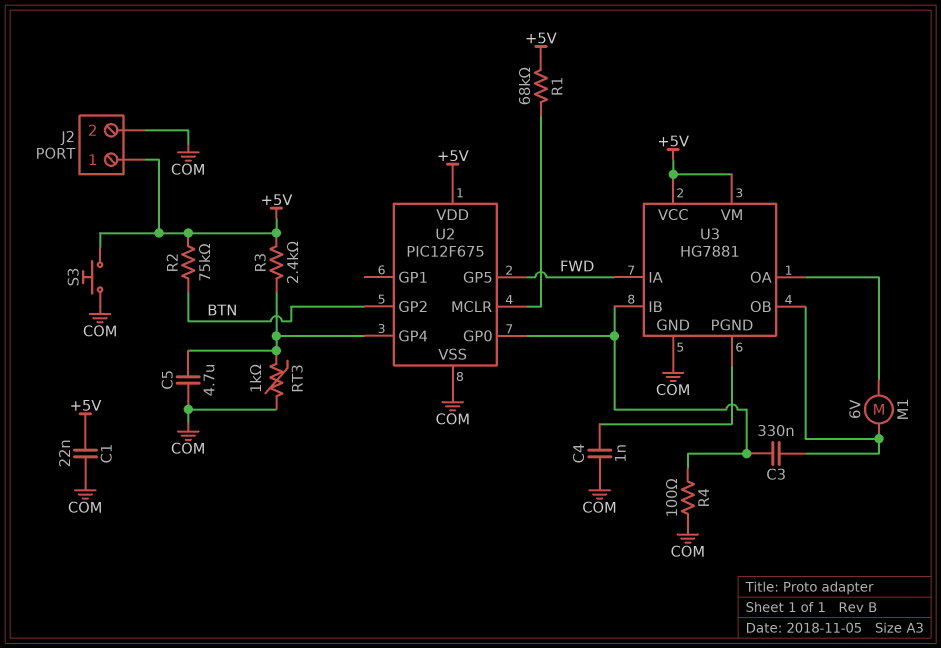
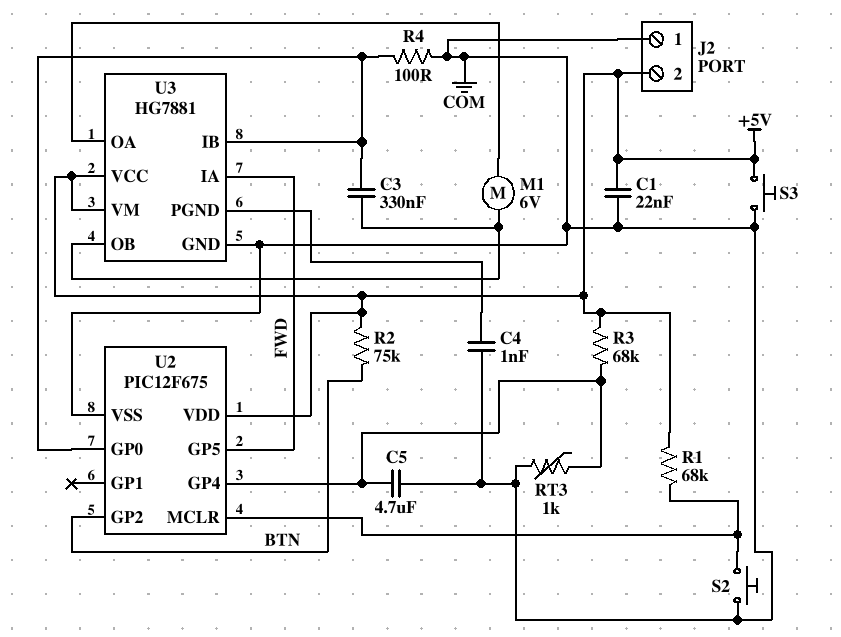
J2 pin 1: +5V -> COM
J2 pin 2: COM -> +5V
R3: 2.4k (+5V, U2/GP4) -> 68k (+5V, U2/GP4)
S2: none -> button (COM, U2/MCLR)

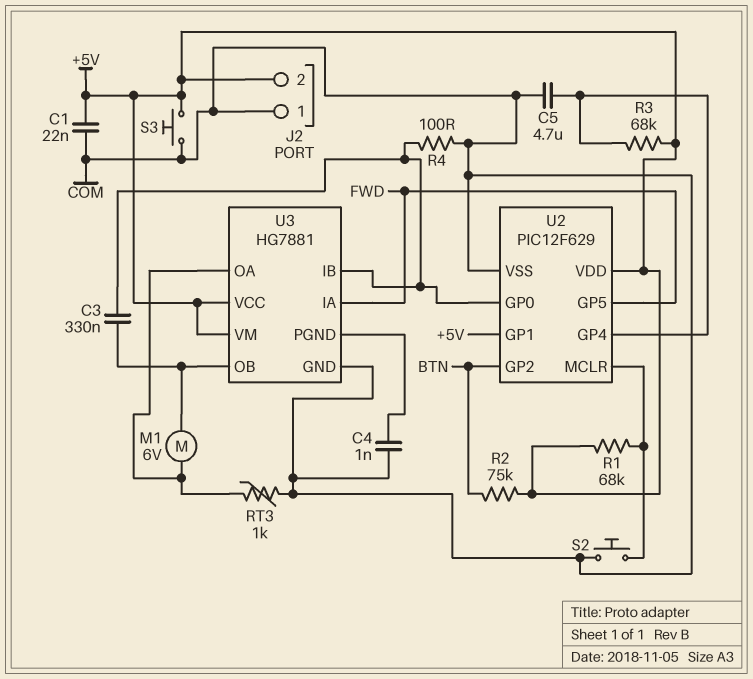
RT3: 1k (COM, U2/GP4) -> 1k (COM, U3/OA)
U2: PIC12F675 -> PIC12F629
U2 pin GP1: none -> +5V

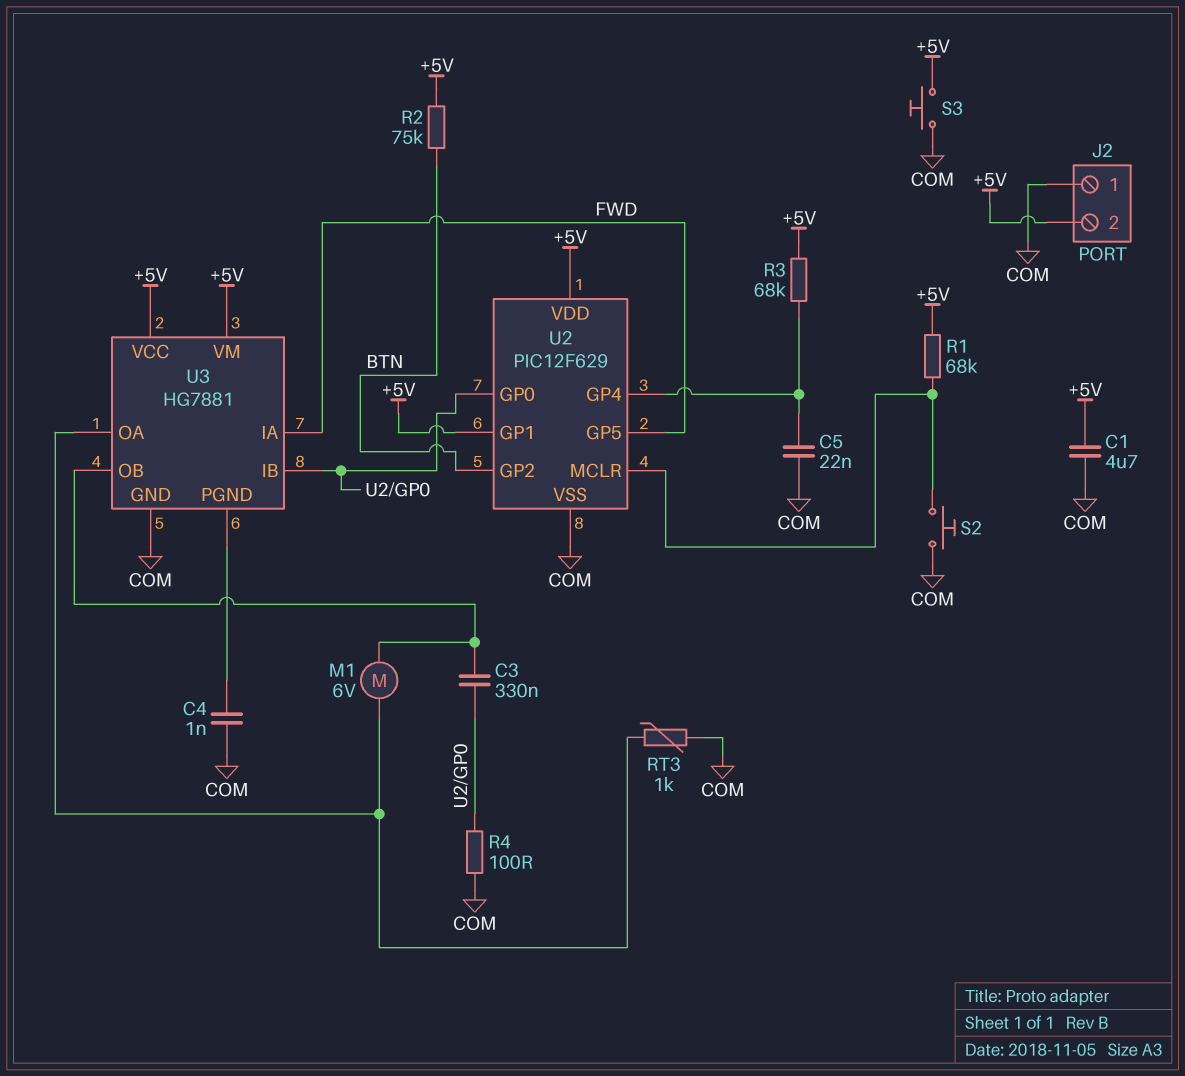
C1: 22nF (+5V, COM) -> 4.7uF (+5V, COM)
C5: 4.7uF (COM, U2/GP4) -> 22nF (COM, U2/GP4)

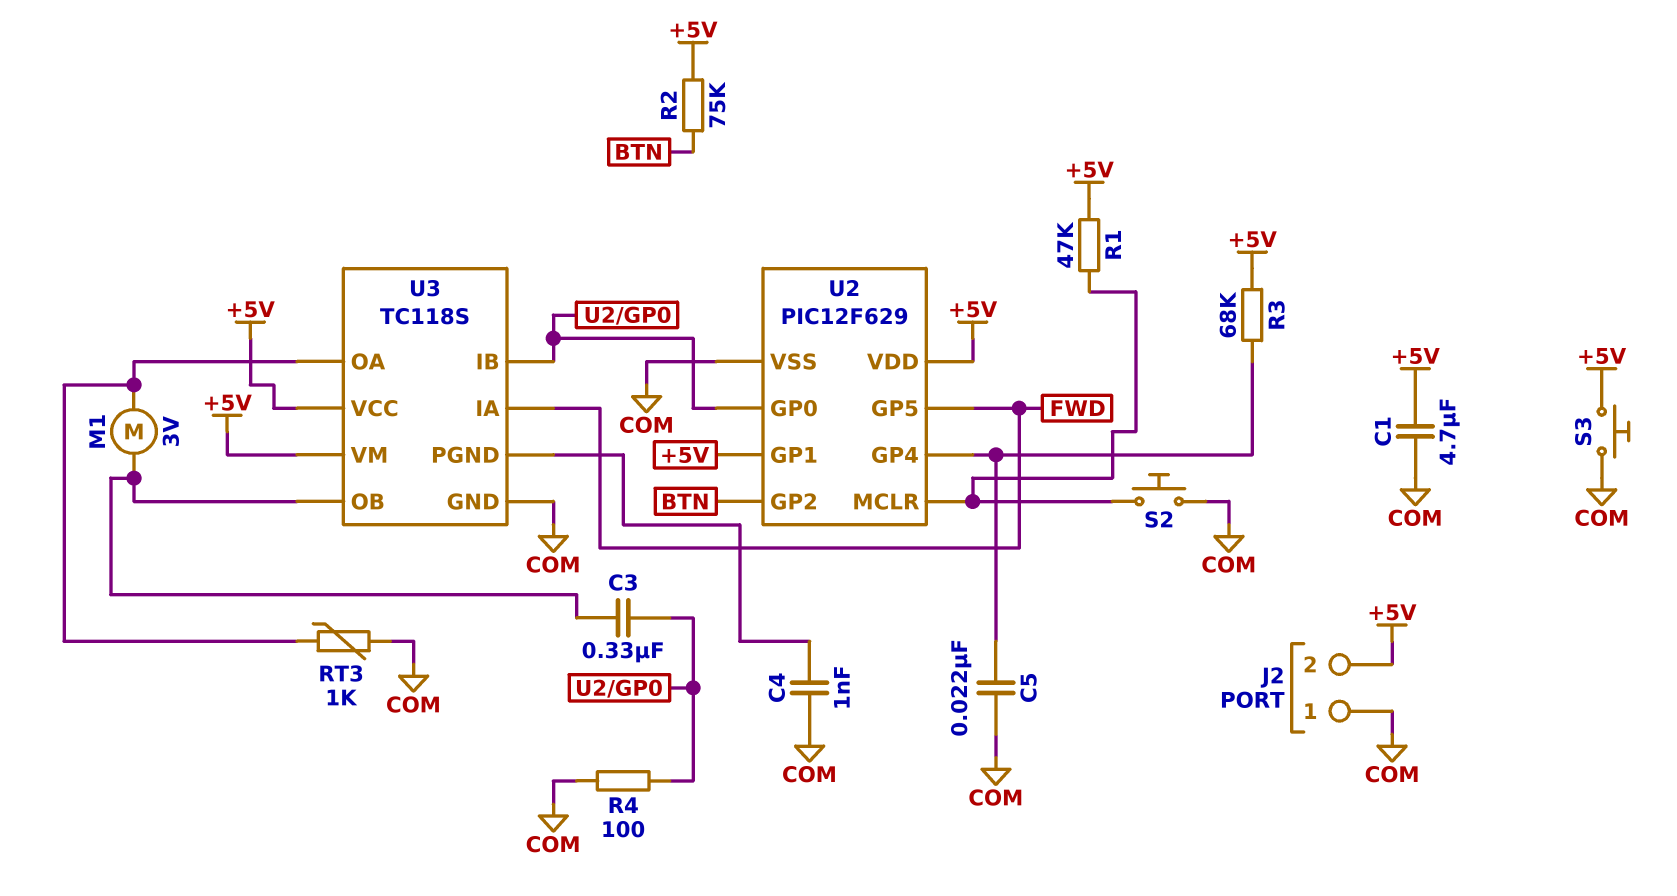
M1: motor 6V (U3/OA, U3/OB) -> motor 3V (U3/OA, U3/OB)
R1: 68k (+5V, U2/MCLR) -> 47k (+5V, U2/MCLR)
U3: HG7881 -> TC118S

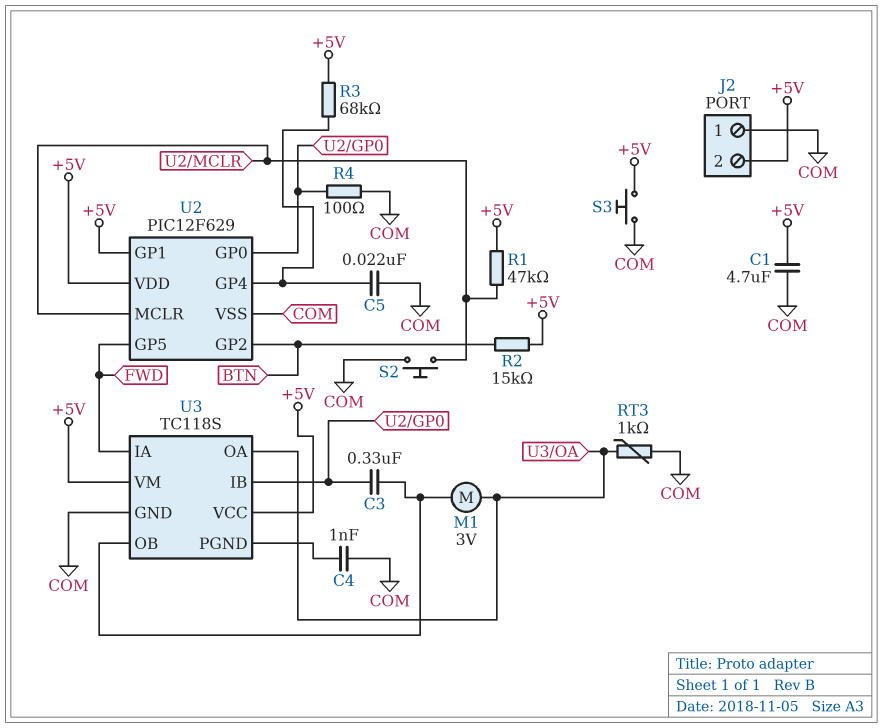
R2: 75k (+5V, BTN) -> 15k (+5V, BTN)

